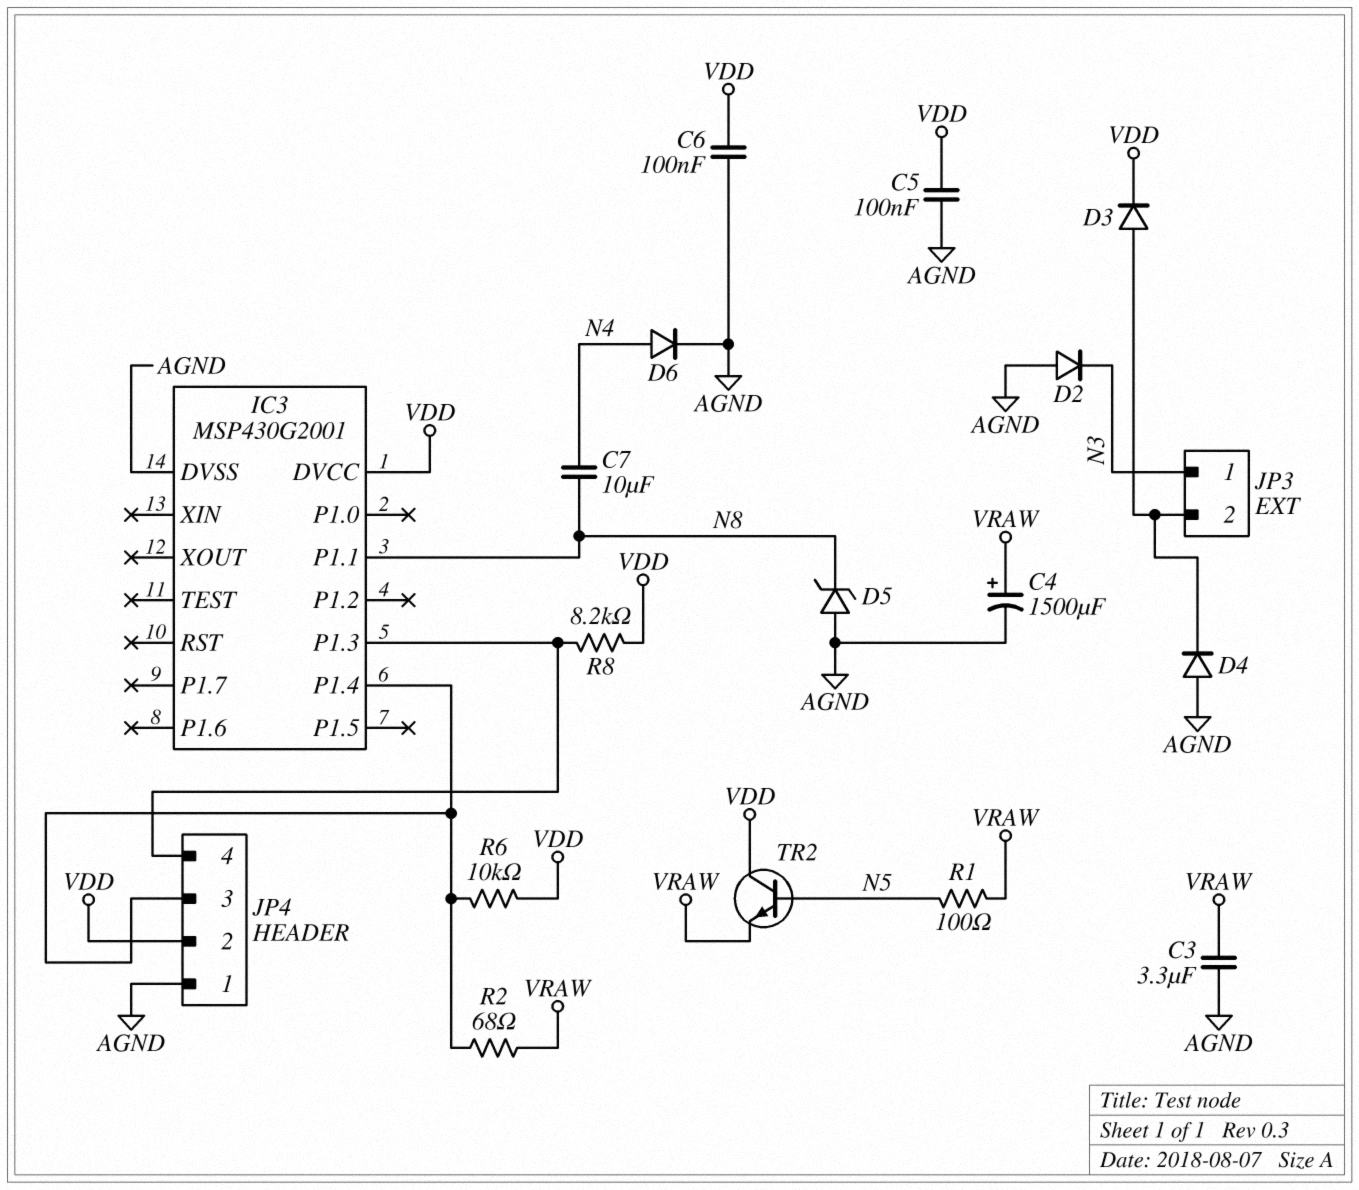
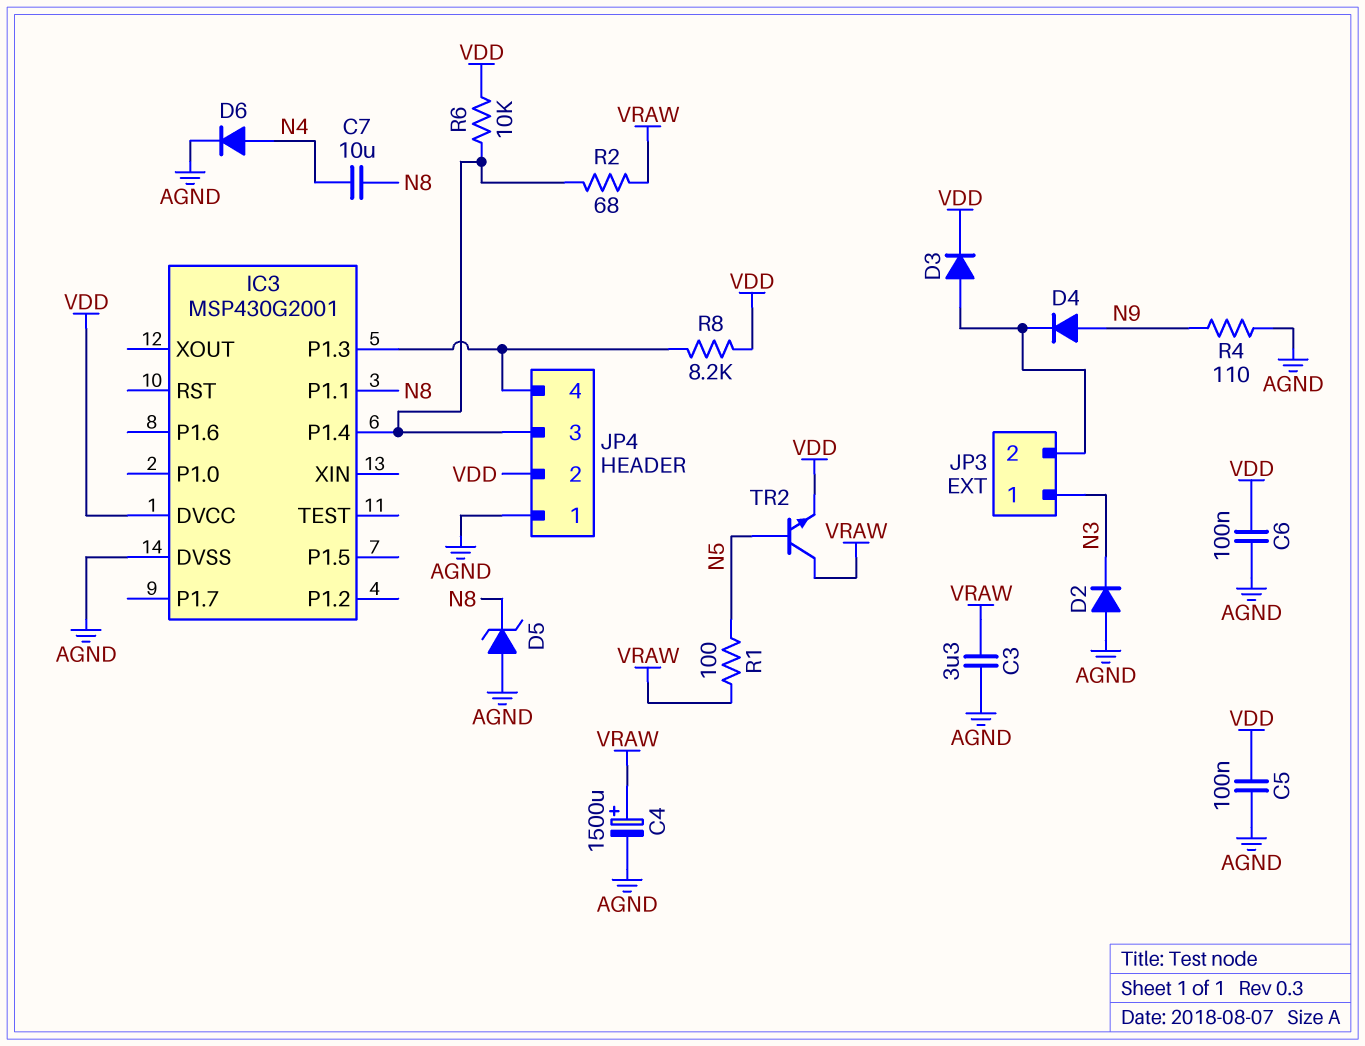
D4: diode (A AGND, K JP3/2) -> diode (A N9, K JP3/2)
R4: none -> 110 (AGND, N9)
TR2: NPN (B N5, C VDD, E VRAW) -> NPN (B N5, C VRAW, E VDD)

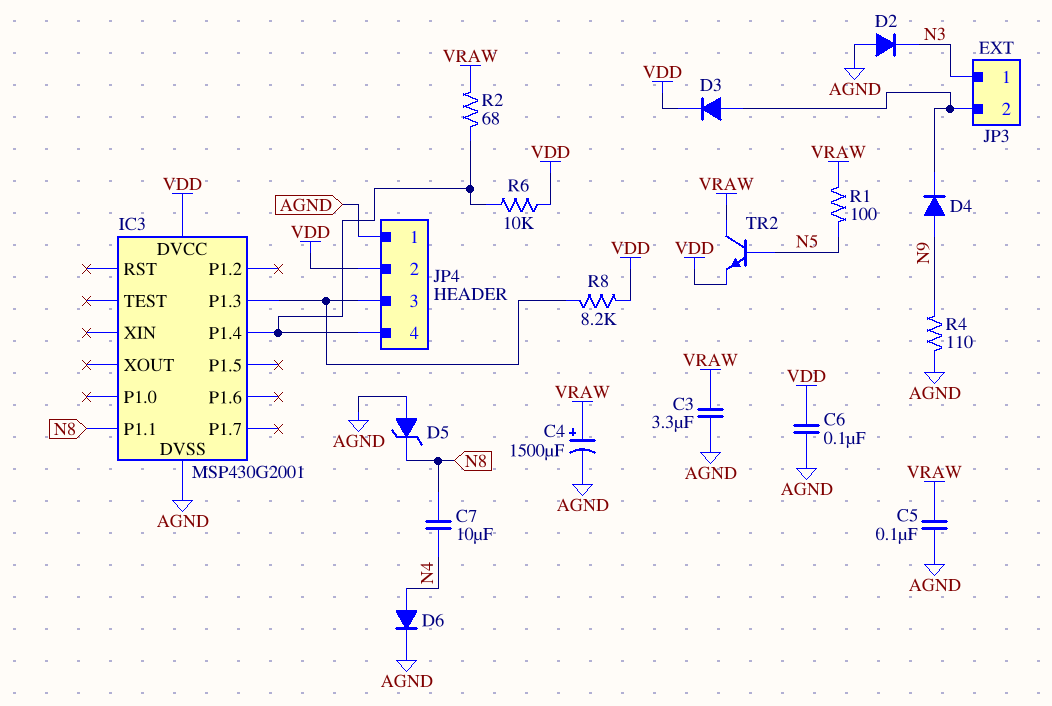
C5: 100nF (AGND, VDD) -> 100nF (AGND, VRAW)
JP4 pin 3: IC3/P1.4 -> IC3/P1.3
JP4 pin 4: IC3/P1.3 -> IC3/P1.4

